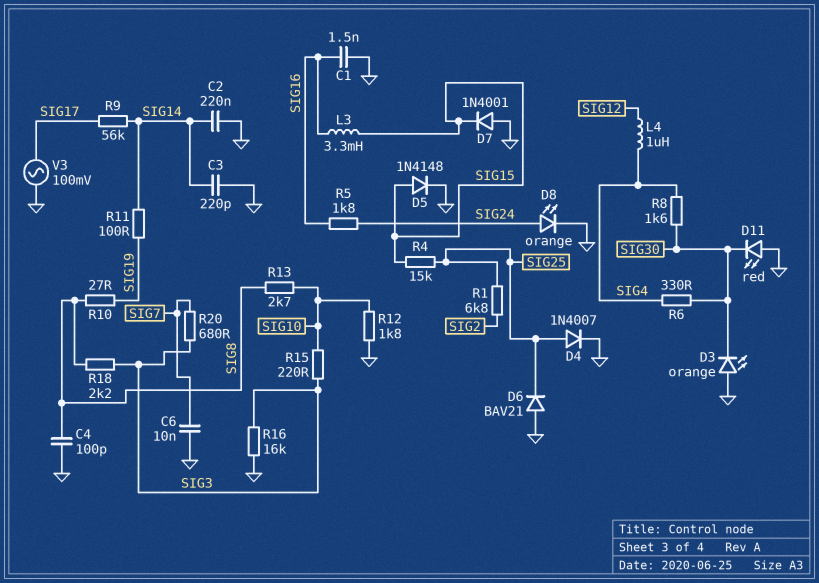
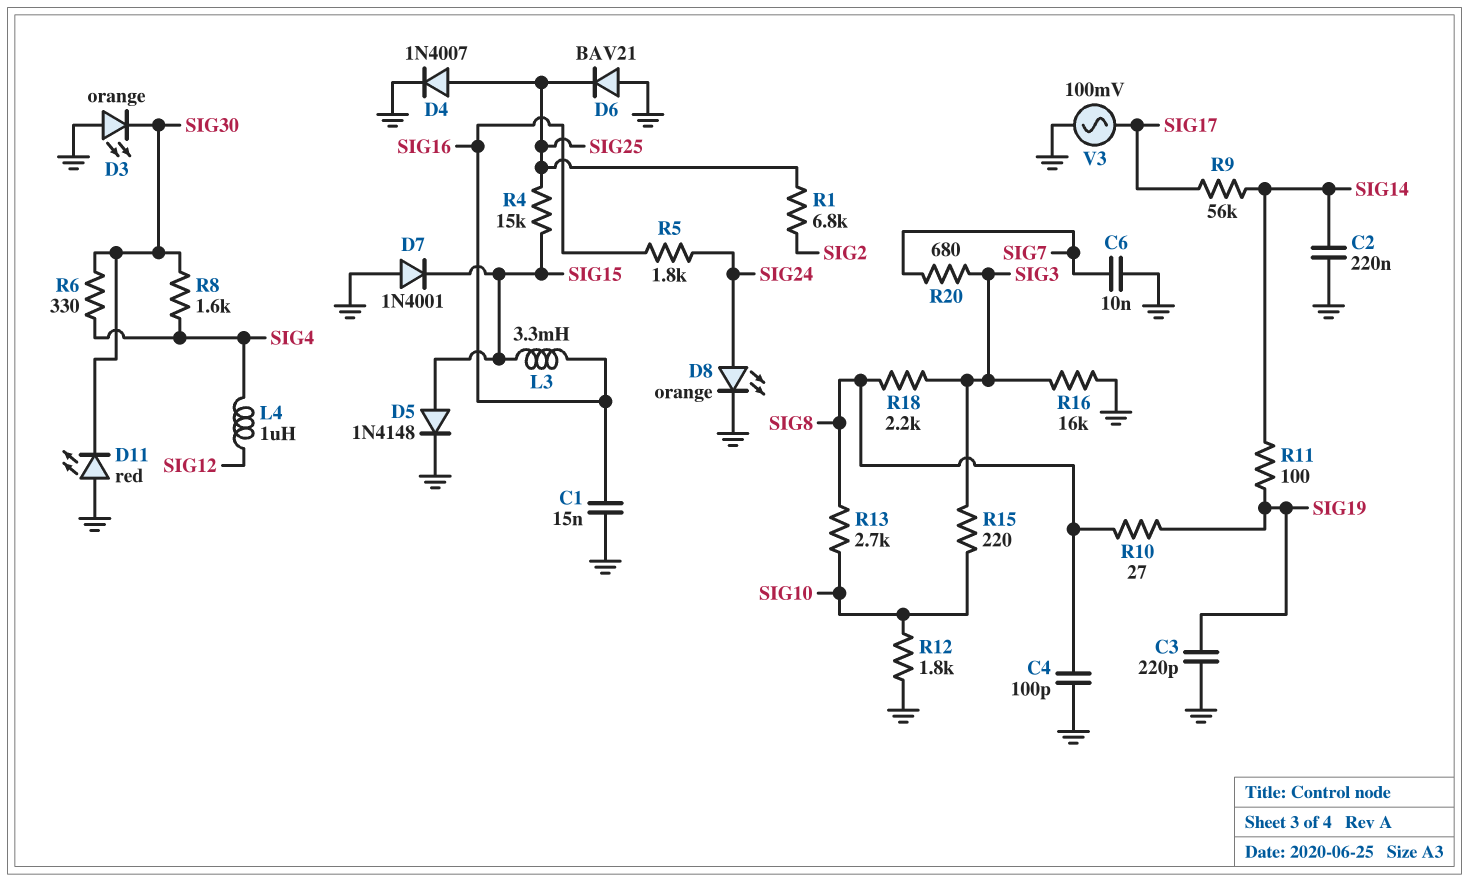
C1: 1.5nF (GND, SIG16) -> 15nF (GND, SIG16)
C3: 220pF (GND, SIG14) -> 220pF (GND, SIG19)

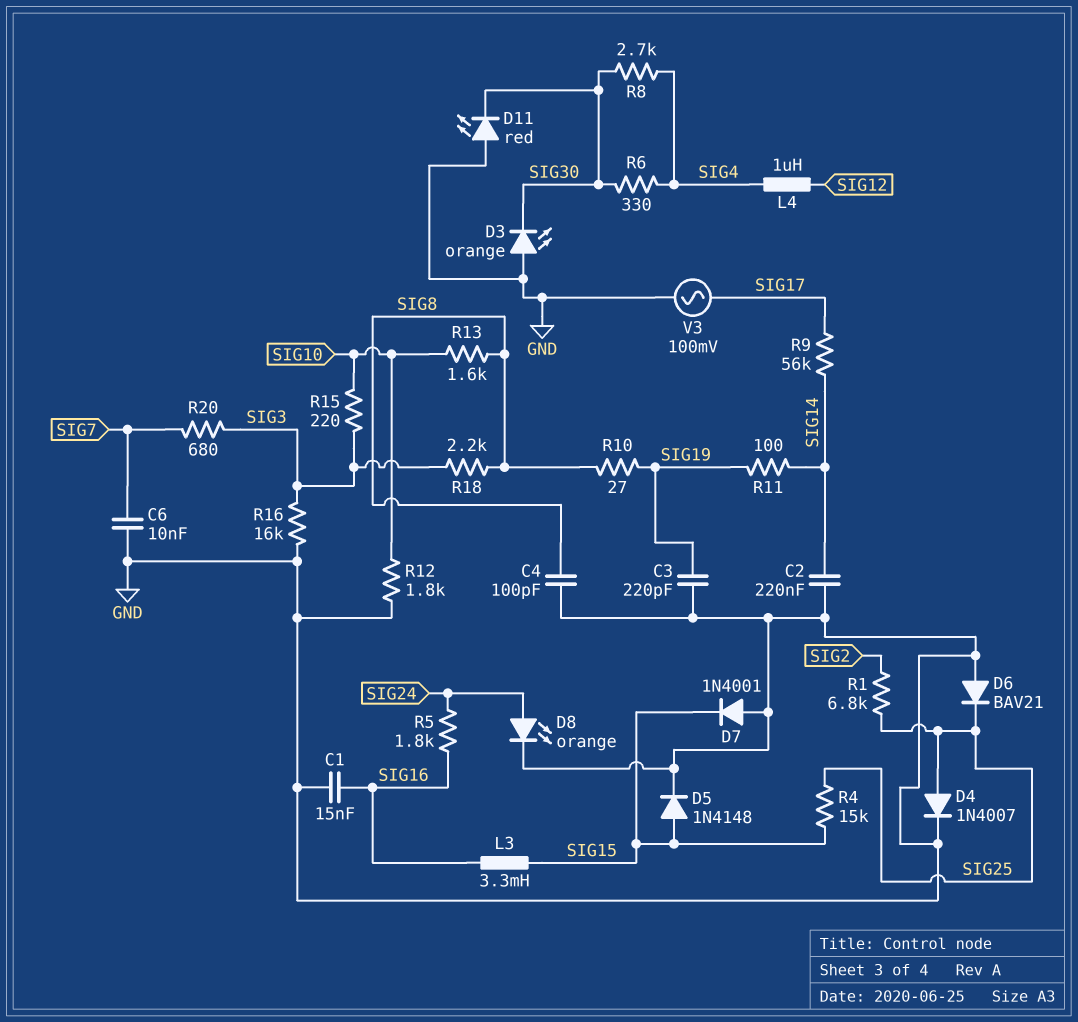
R8: 1.6k (SIG4, SIG30) -> 2.7k (SIG4, SIG30)
R13: 2.7k (SIG8, SIG10) -> 1.6k (SIG8, SIG10)

